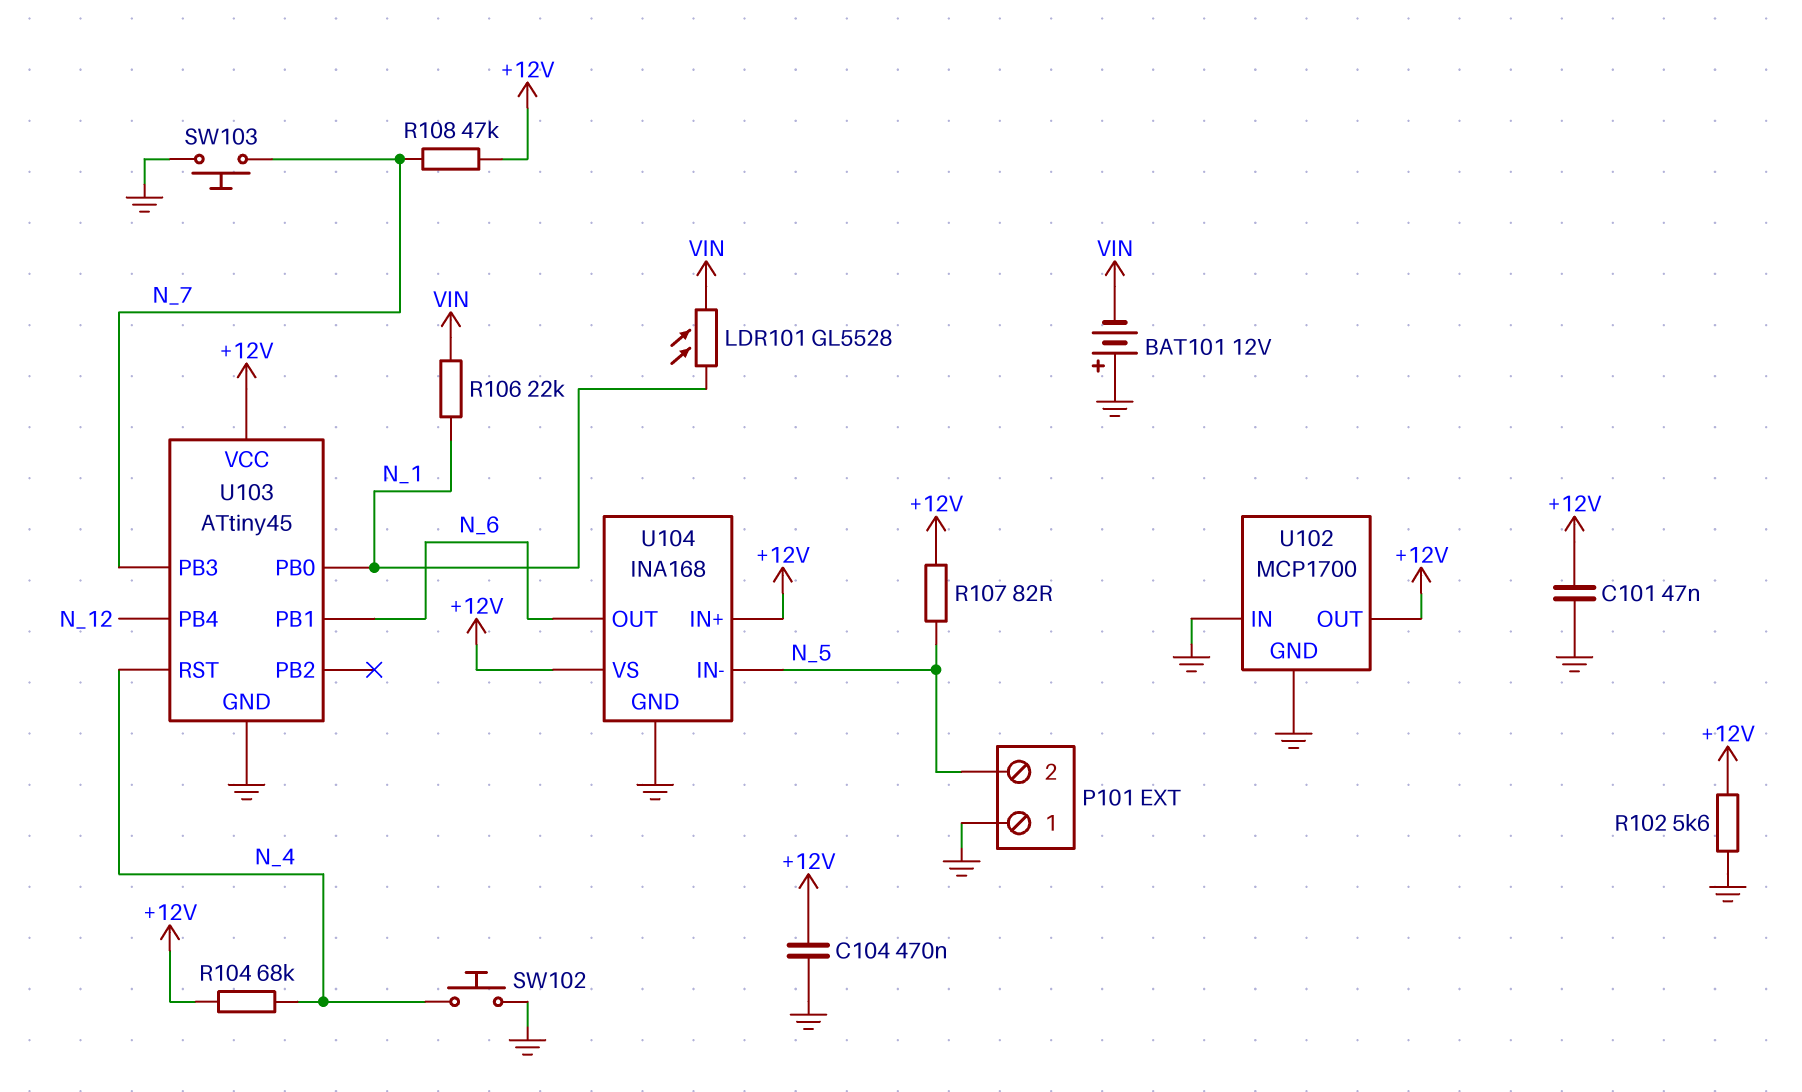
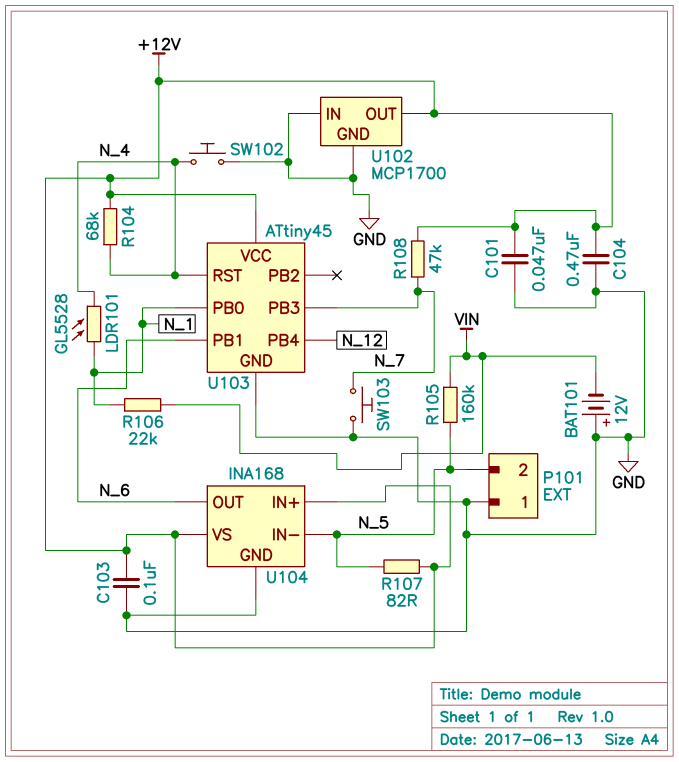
C103: none -> 100nF (+12V, GND)
LDR101: GL5528 (N_1, VIN) -> GL5528 (N_1, N_4)
R102: 5.6k (+12V, GND) -> none
R105: none -> 160k (N_5, VIN)

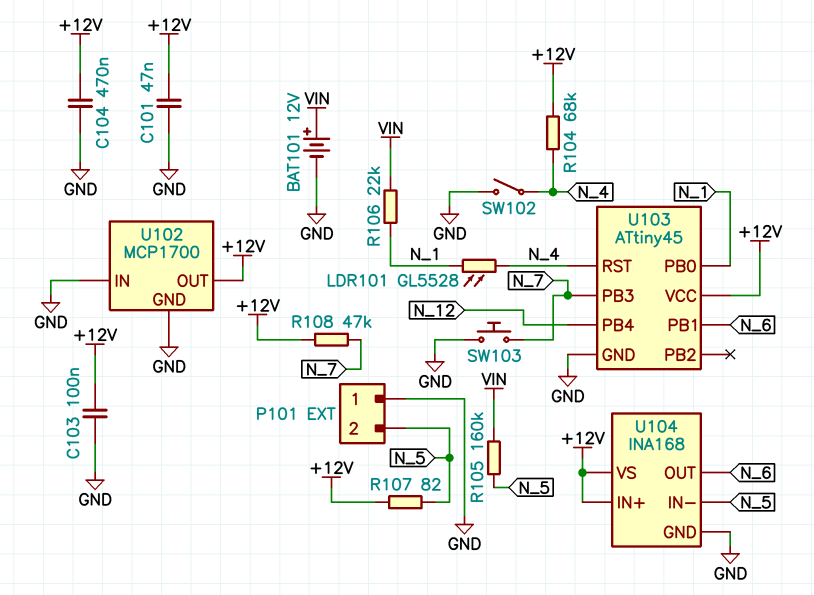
BAT101: 12V (plus GND, minus VIN) -> 12V (plus VIN, minus GND)
SW102: button (GND, N_4) -> switch (GND, N_4)

